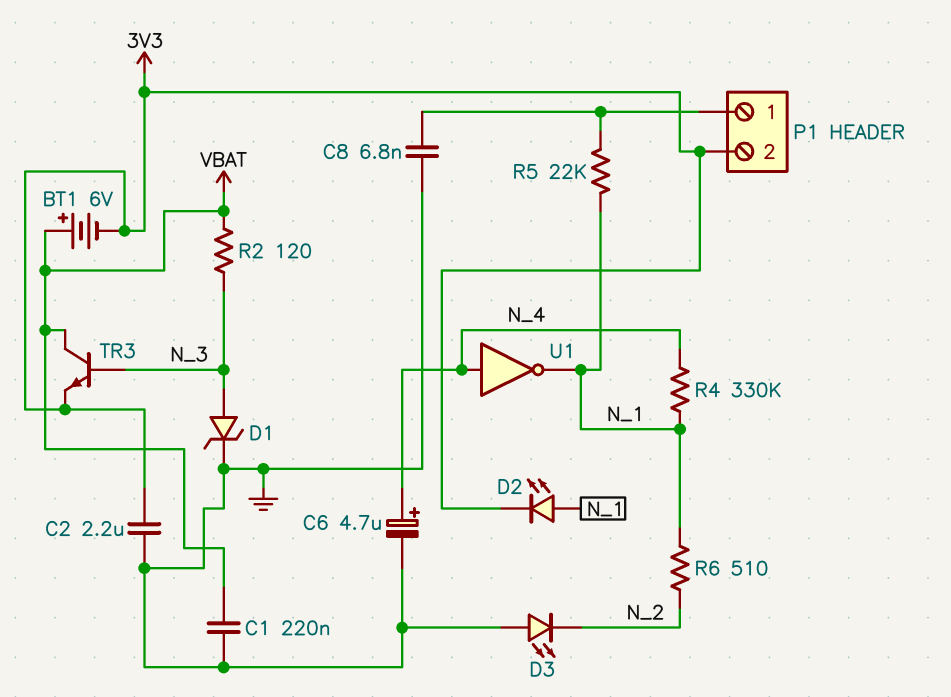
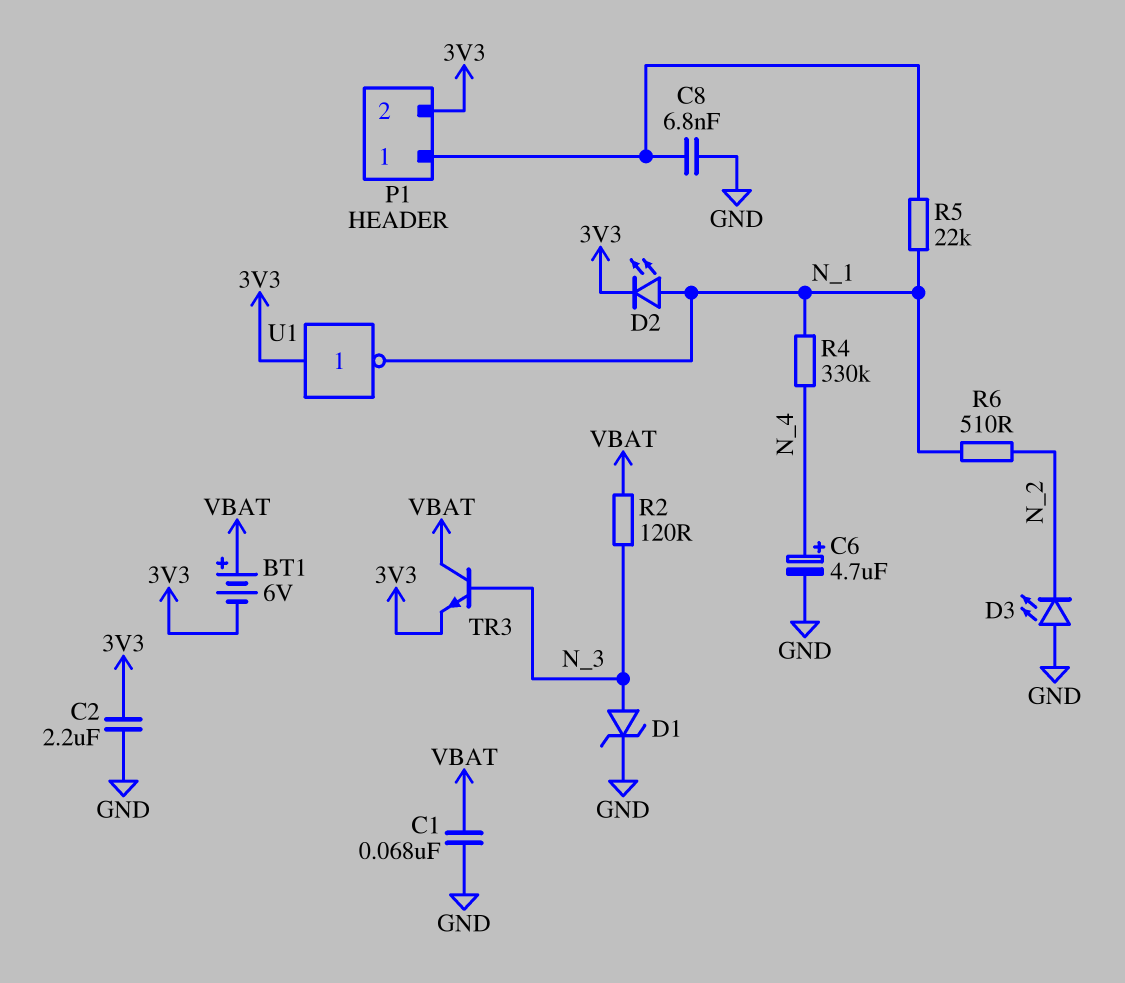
C1: 220nF (GND, VBAT) -> 68nF (GND, VBAT)
U1: NOT (in N_4, out N_1) -> NOT (in 3V3, out N_1)

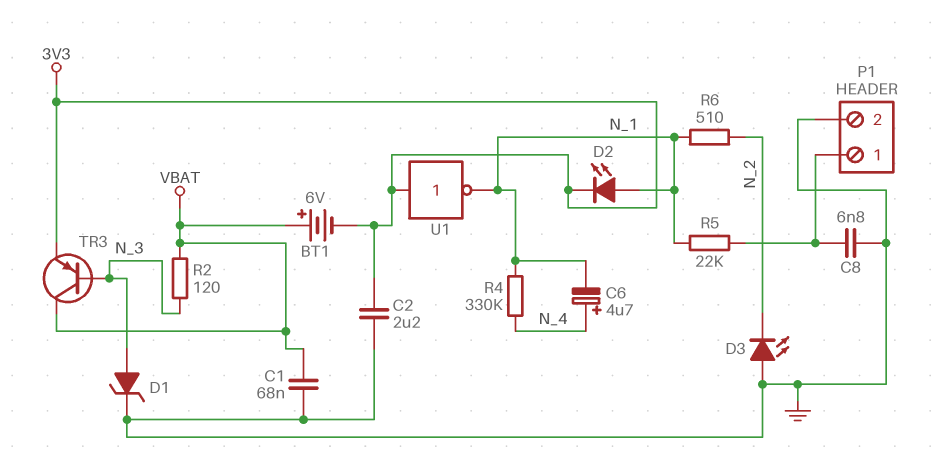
C6: 4.7uF (plus N_4, minus GND) -> 4.7uF (plus N_4, minus N_1)
P1 pin 2: 3V3 -> GND
TR3: NPN (B N_3, C VBAT, E 3V3) -> PNP (B N_3, C VBAT, E 3V3)

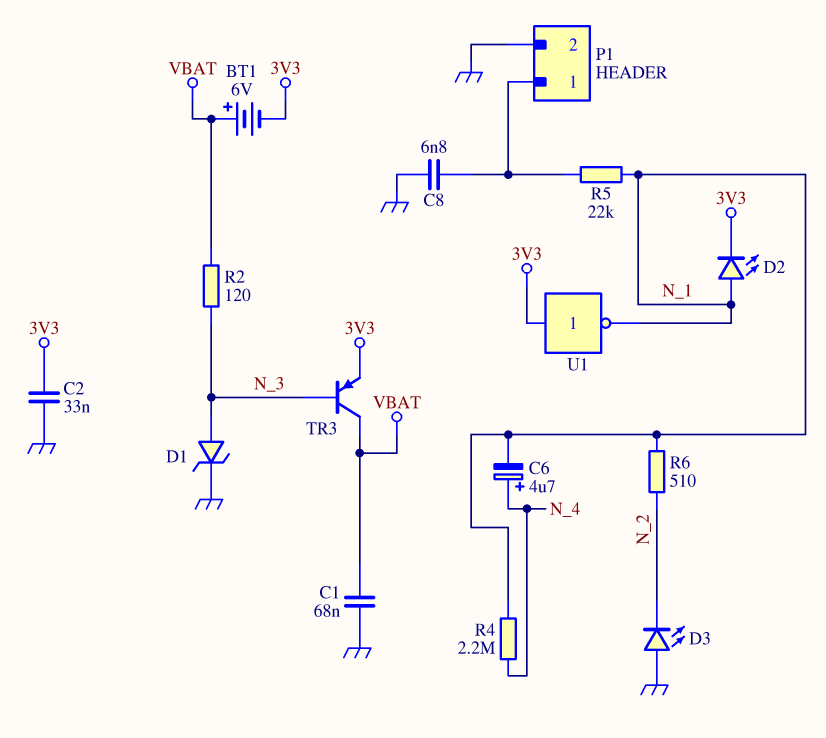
C2: 2.2uF (3V3, GND) -> 33nF (3V3, GND)
R4: 330k (N_1, N_4) -> 2.2M (N_1, N_4)

